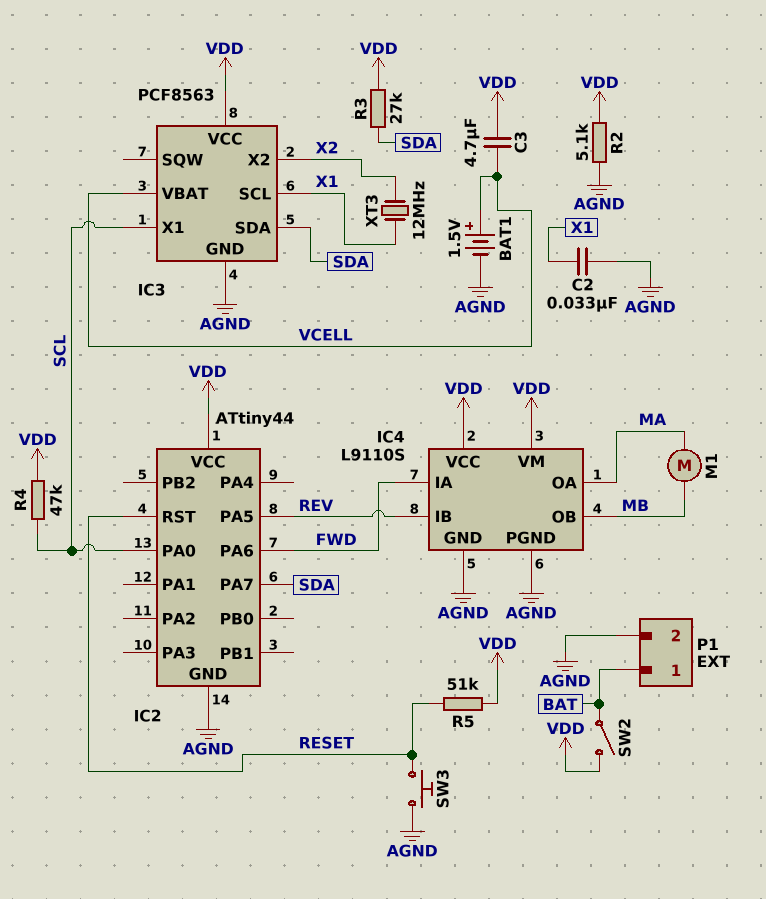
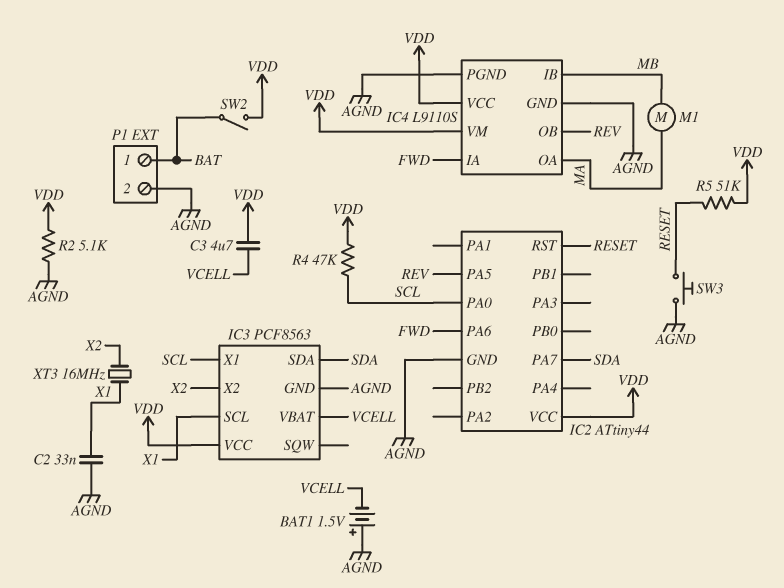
BAT1: 1.5V (plus VCELL, minus AGND) -> 1.5V (plus AGND, minus VCELL)
IC4 pin IB: REV -> MB
IC4 pin OB: MB -> REV
R3: 27k (SDA, VDD) -> none
XT3: 12MHz (X1, X2) -> 16MHz (X1, X2)

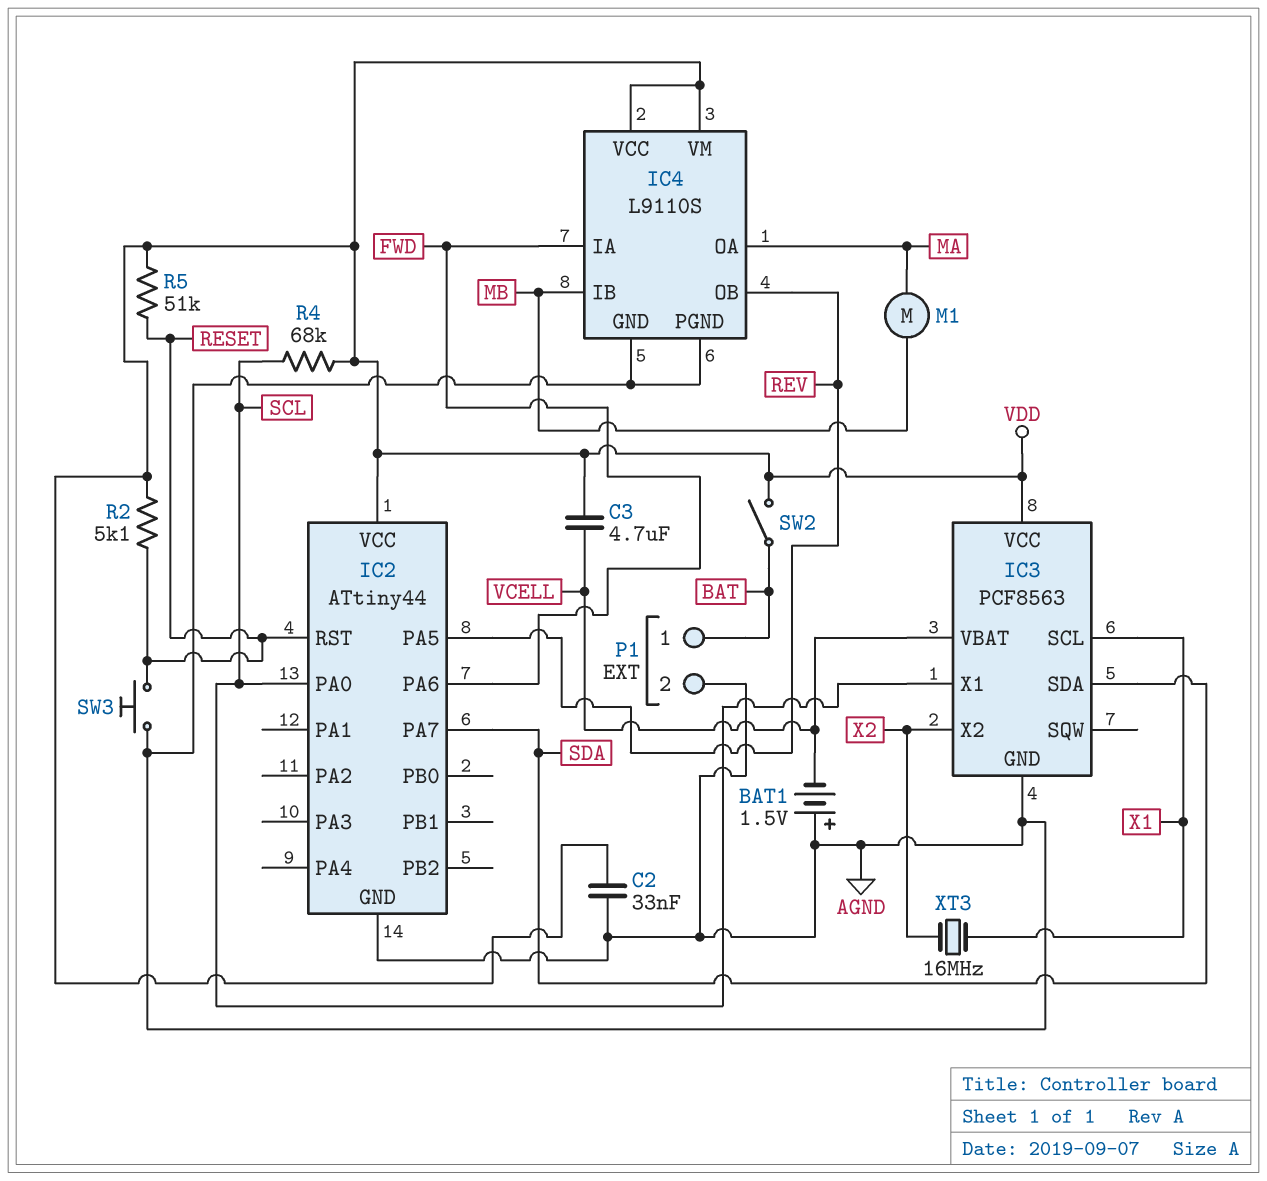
C2: 33nF (AGND, X1) -> 33nF (AGND, VDD)
R2: 5.1k (AGND, VDD) -> 5.1k (RESET, VDD)
R4: 47k (SCL, VDD) -> 68k (SCL, VDD)

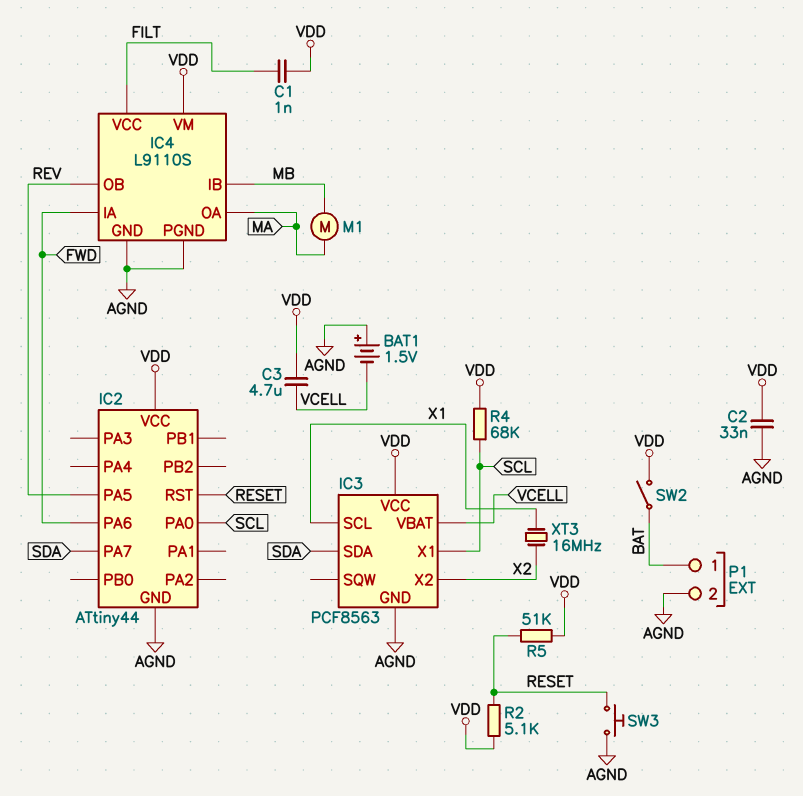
C1: none -> 1nF (FILT, VDD)
IC4 pin VCC: VDD -> FILT

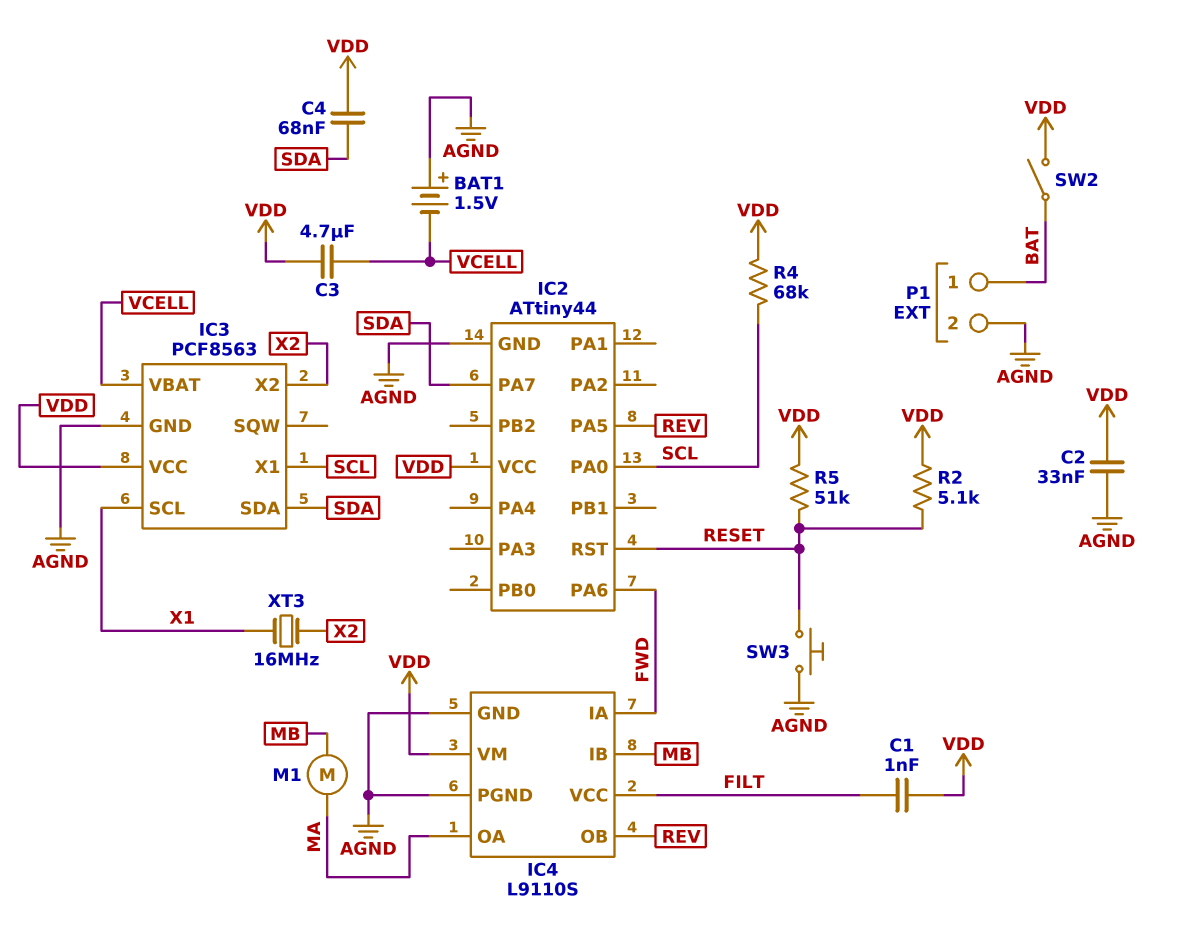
C4: none -> 68nF (SDA, VDD)

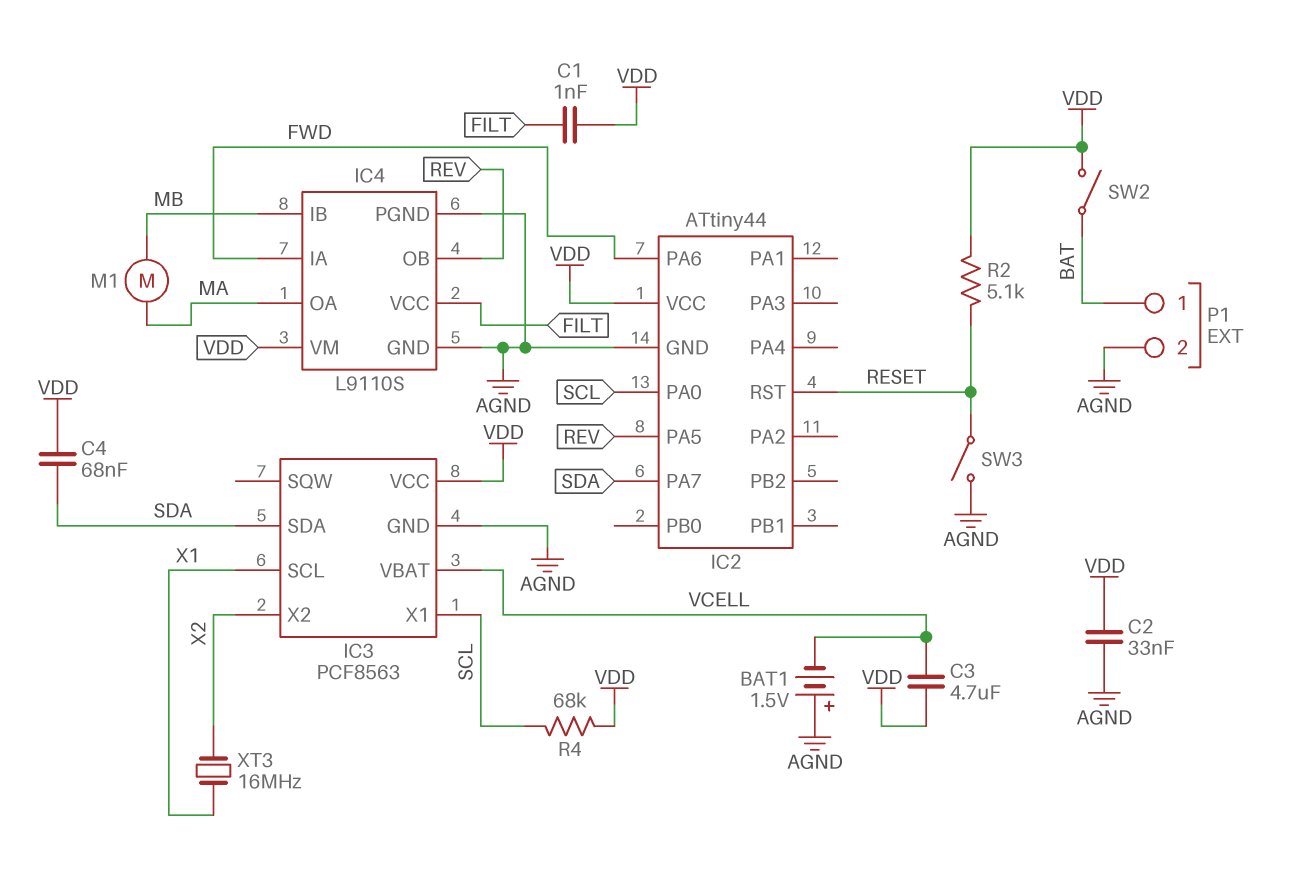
R5: 51k (RESET, VDD) -> none
SW3: button (AGND, RESET) -> switch (AGND, RESET)

